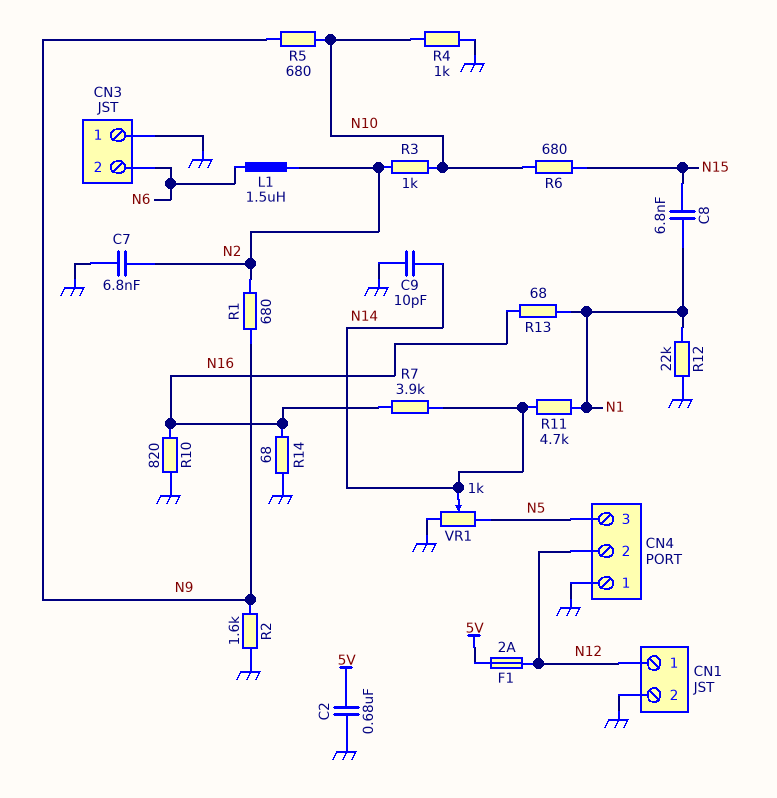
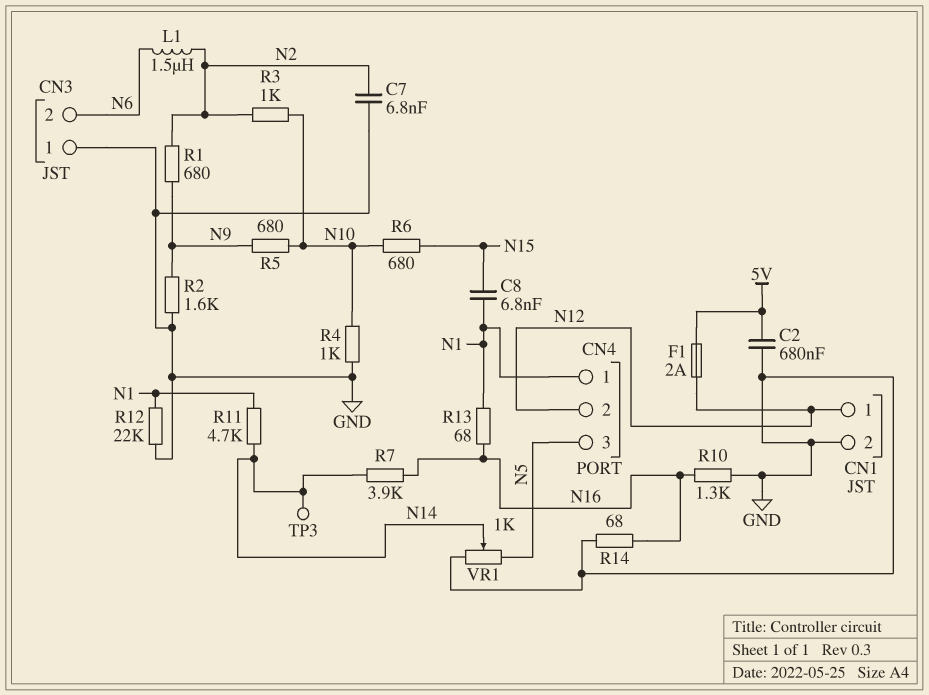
C9: 10pF (GND, N14) -> none
CN4 pin 1: GND -> N1
R10: 820 (GND, N16) -> 1.3k (GND, N16)
TP3: none -> test point (N14)

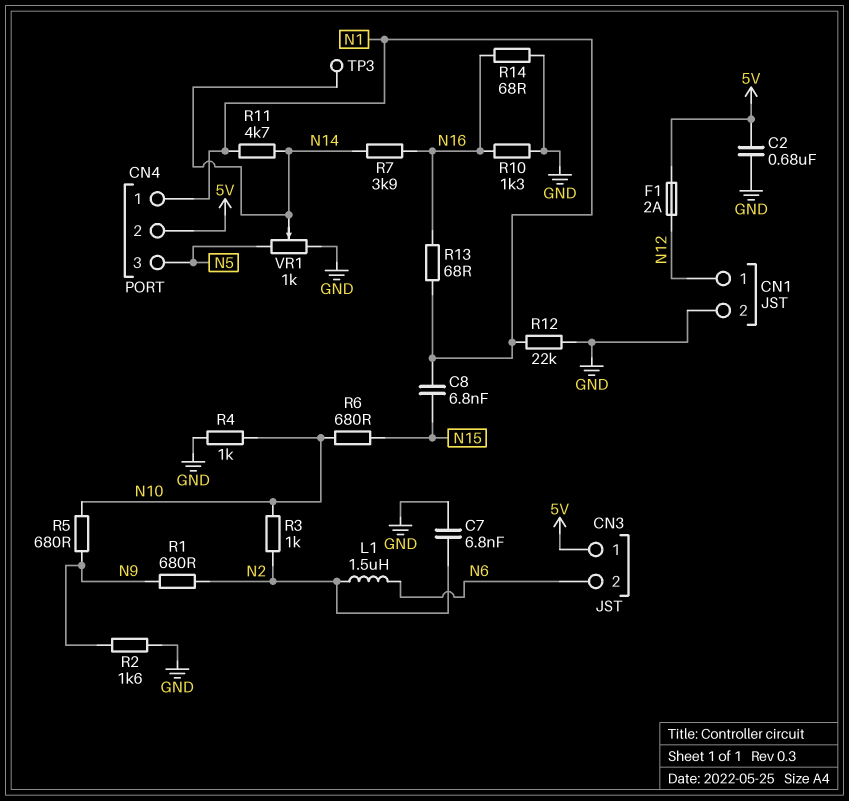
CN3 pin 1: GND -> 5V
CN4 pin 2: N12 -> 5V

